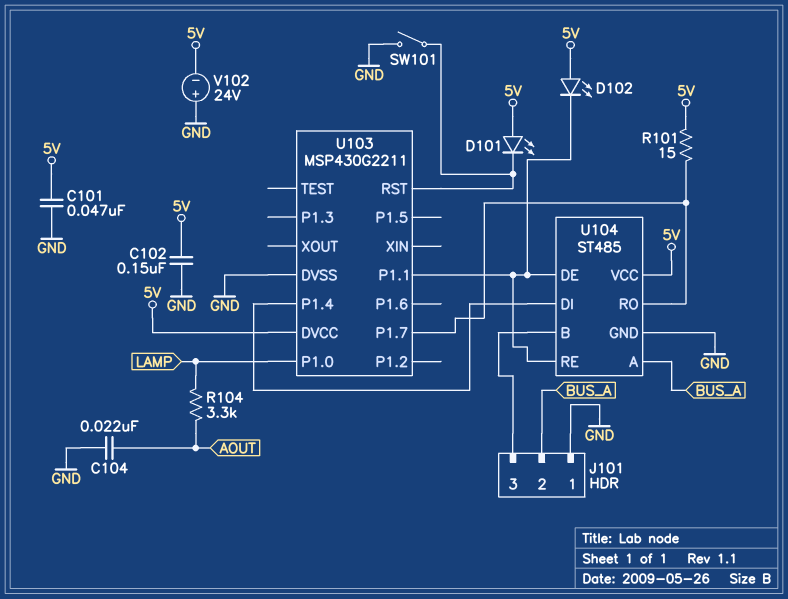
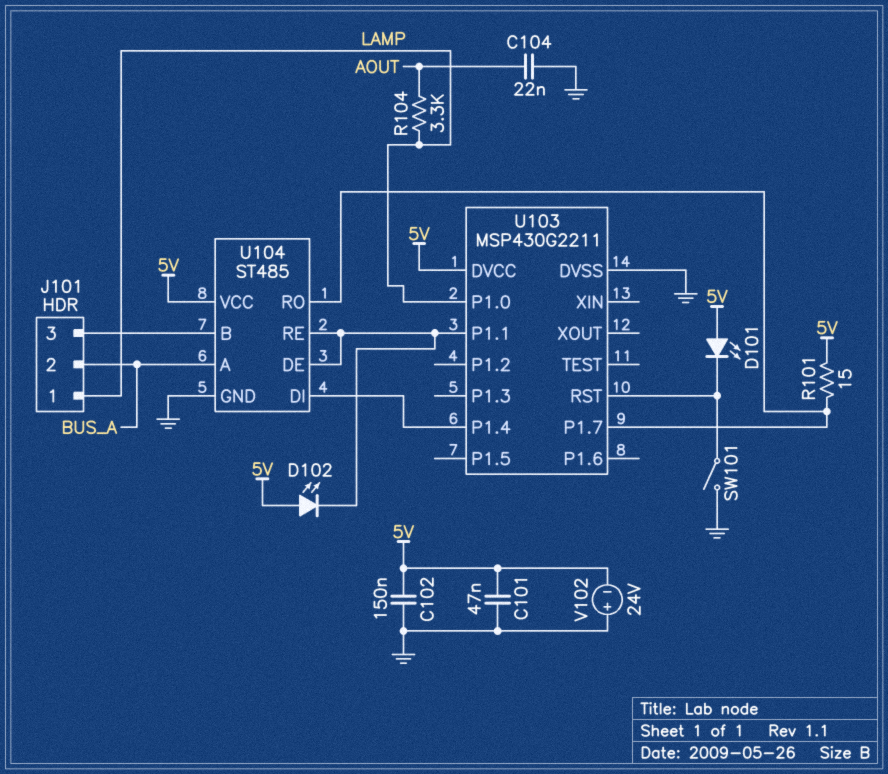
J101 pin 1: GND -> LAMP

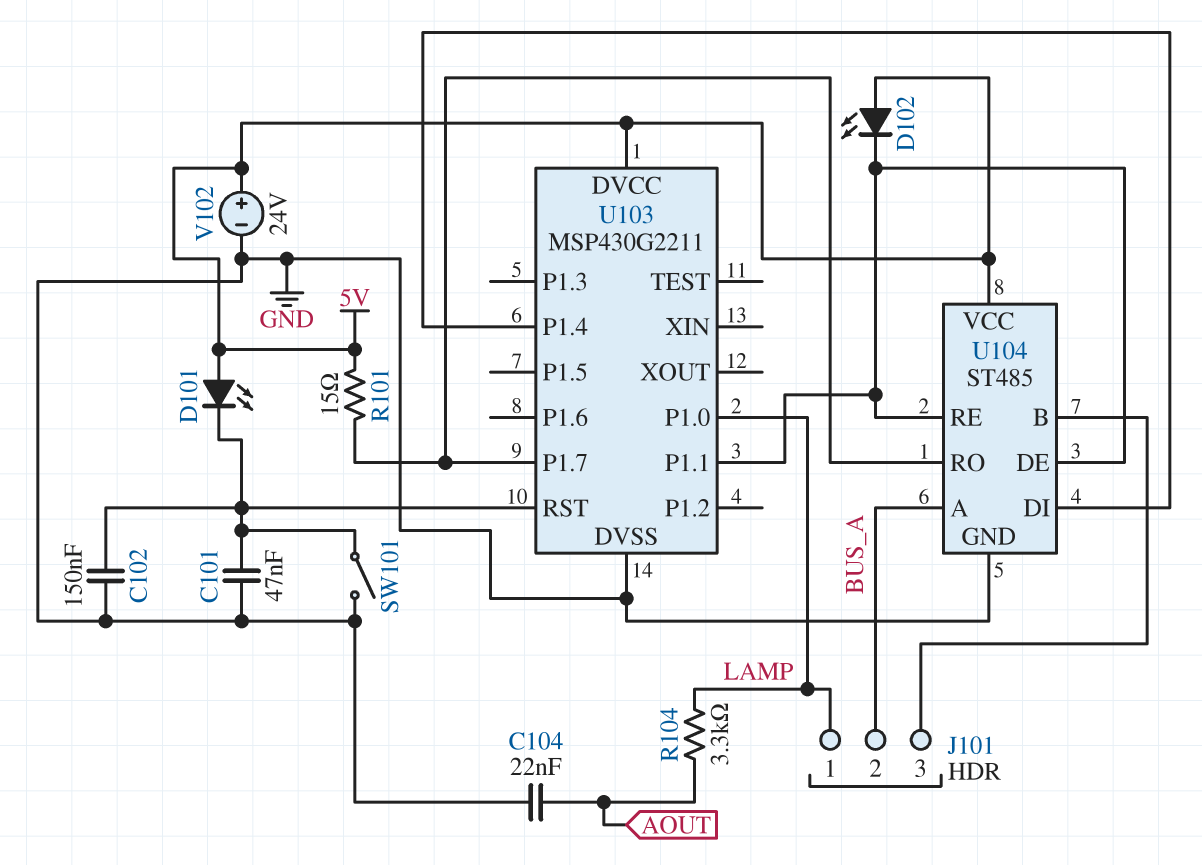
C101: 47nF (5V, GND) -> 47nF (GND, U103/RST)
C102: 150nF (5V, GND) -> 150nF (GND, U103/RST)
V102: 24V (plus GND, minus 5V) -> 24V (plus 5V, minus GND)

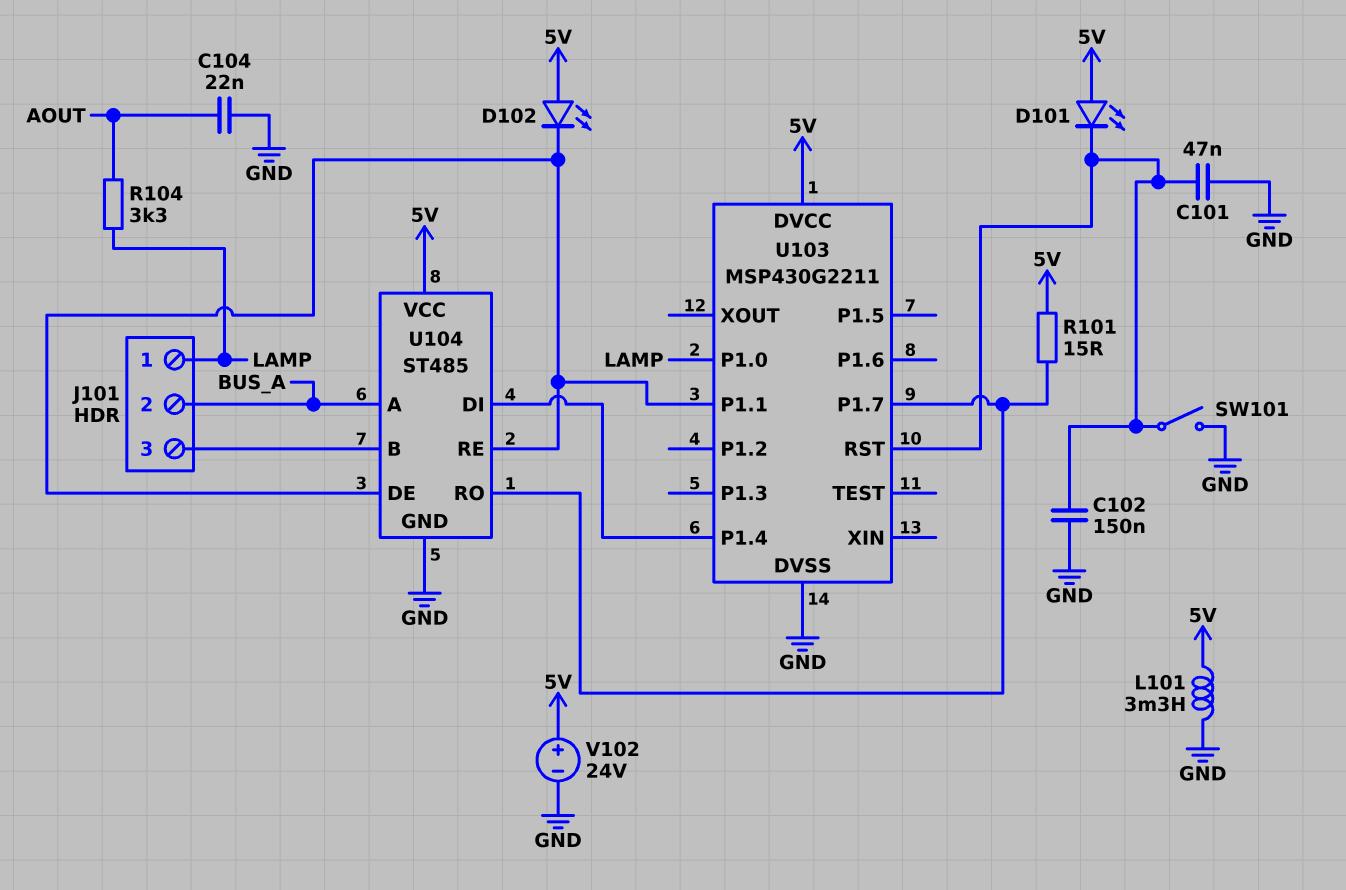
L101: none -> 3.3mH (5V, GND)

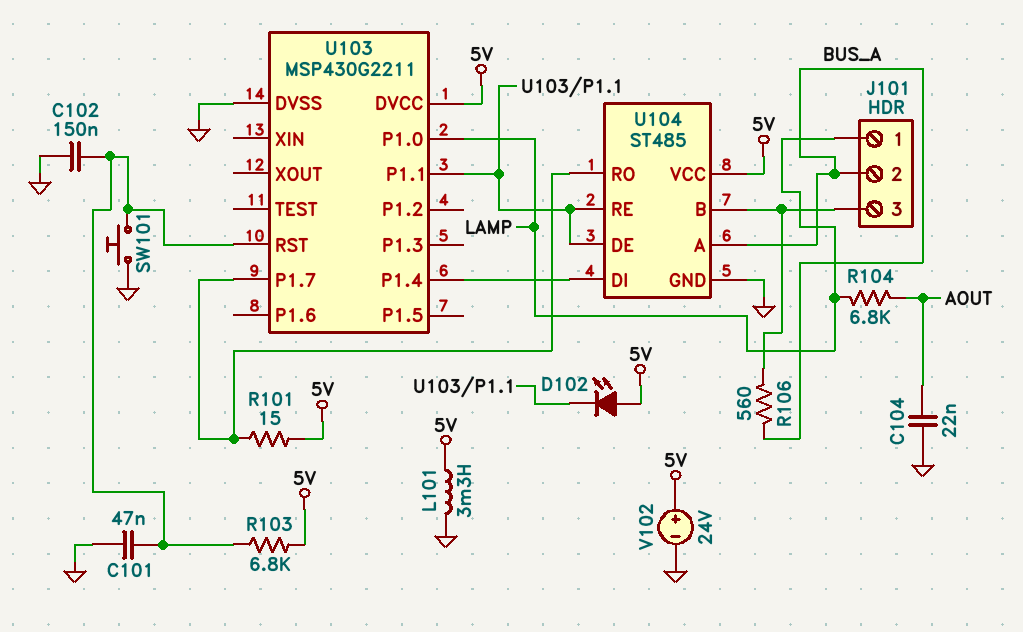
D101: LED (A 5V, K U103/RST) -> none
R103: none -> 6.8k (5V, U103/RST)
R104: 3.3k (AOUT, LAMP) -> 6.8k (AOUT, LAMP)
R106: none -> 560 (BUS_A, J101/3)
SW101: switch (GND, U103/RST) -> button (GND, U103/RST)

